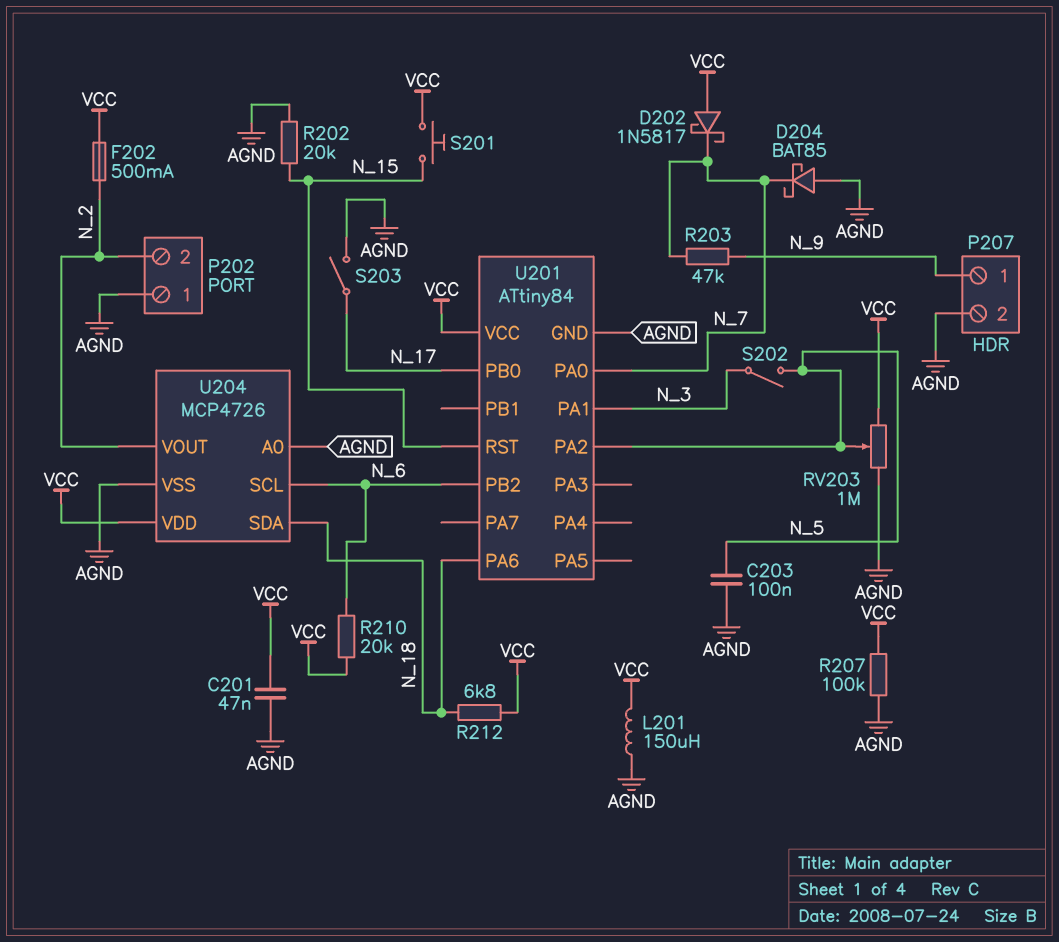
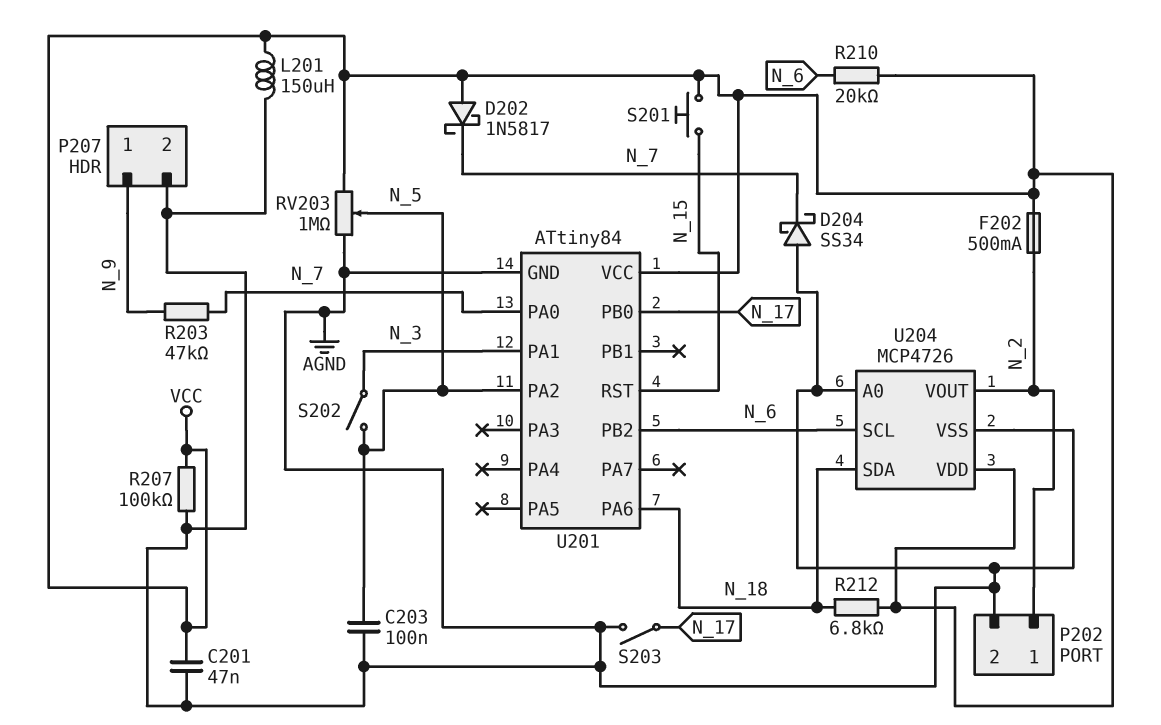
D204: schottky BAT85 (A AGND, K N_7) -> schottky SS34 (A AGND, K N_7)
P202 pin 1: AGND -> N_2
P202 pin 2: N_2 -> AGND
R202: 20k (AGND, N_15) -> none

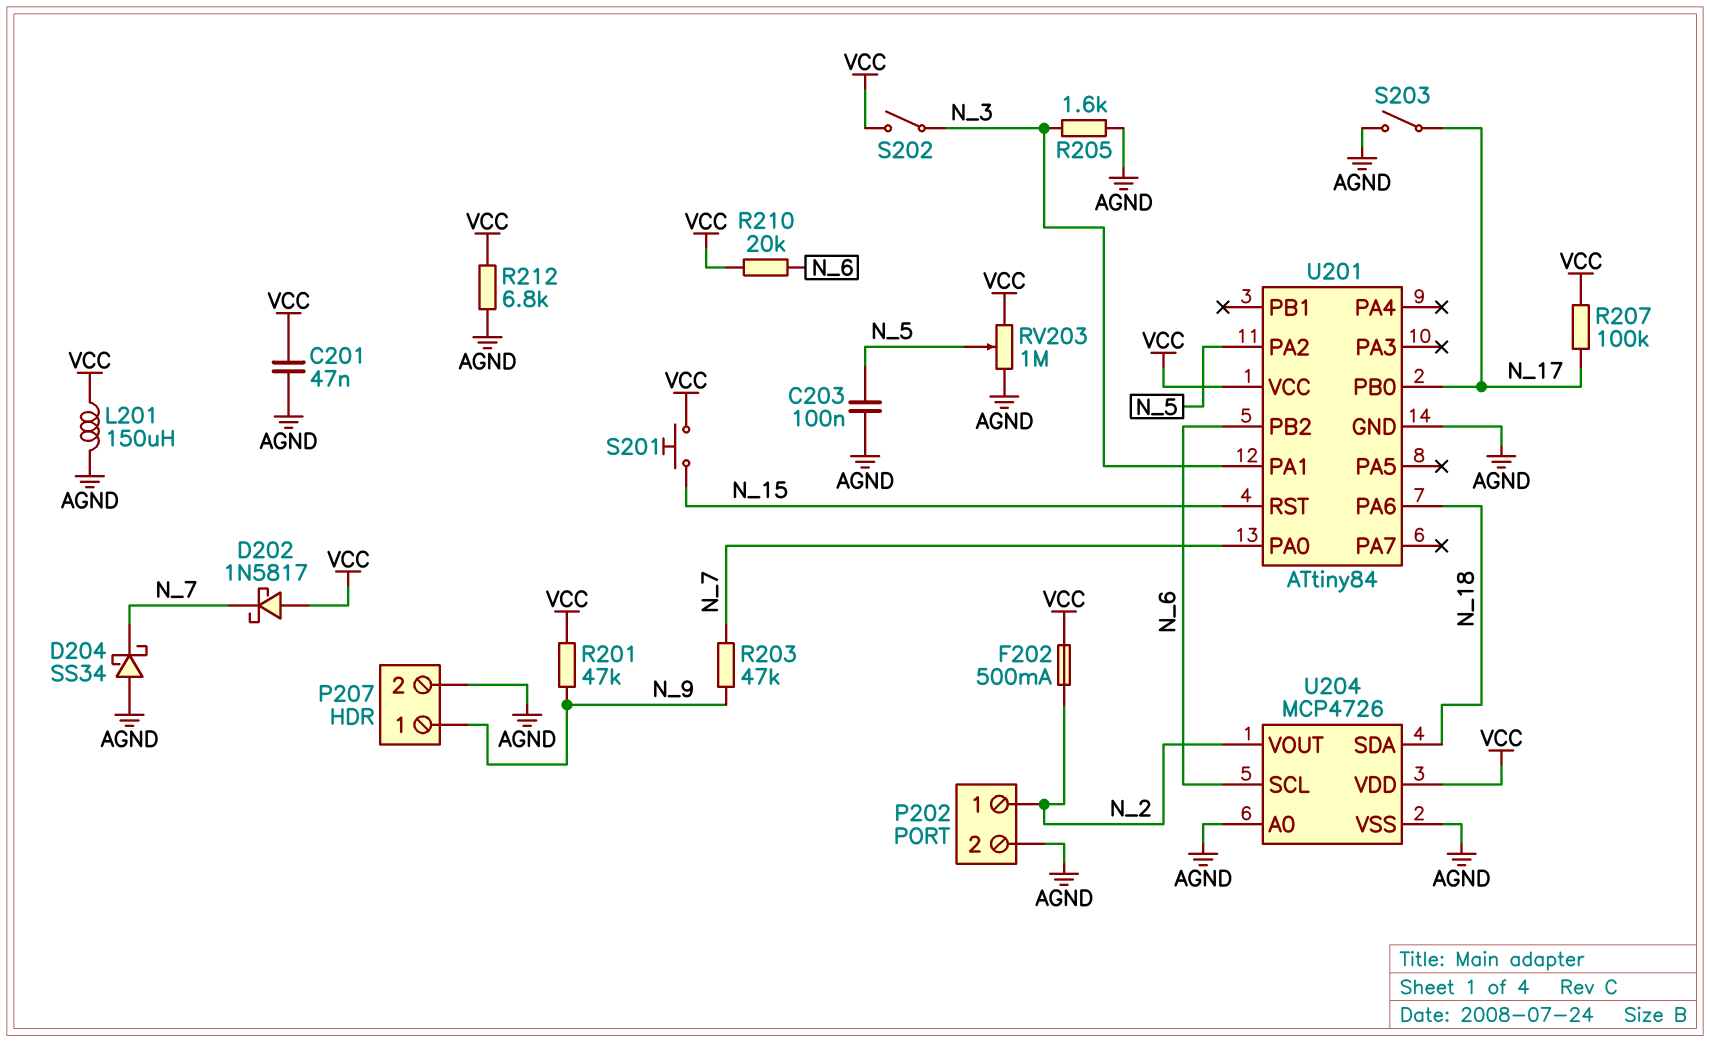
R201: none -> 47k (N_9, VCC)
R205: none -> 1.6k (AGND, N_3)
R207: 100k (AGND, VCC) -> 100k (N_17, VCC)
R212: 6.8k (N_18, VCC) -> 6.8k (AGND, VCC)
S202: switch (N_3, N_5) -> switch (N_3, VCC)

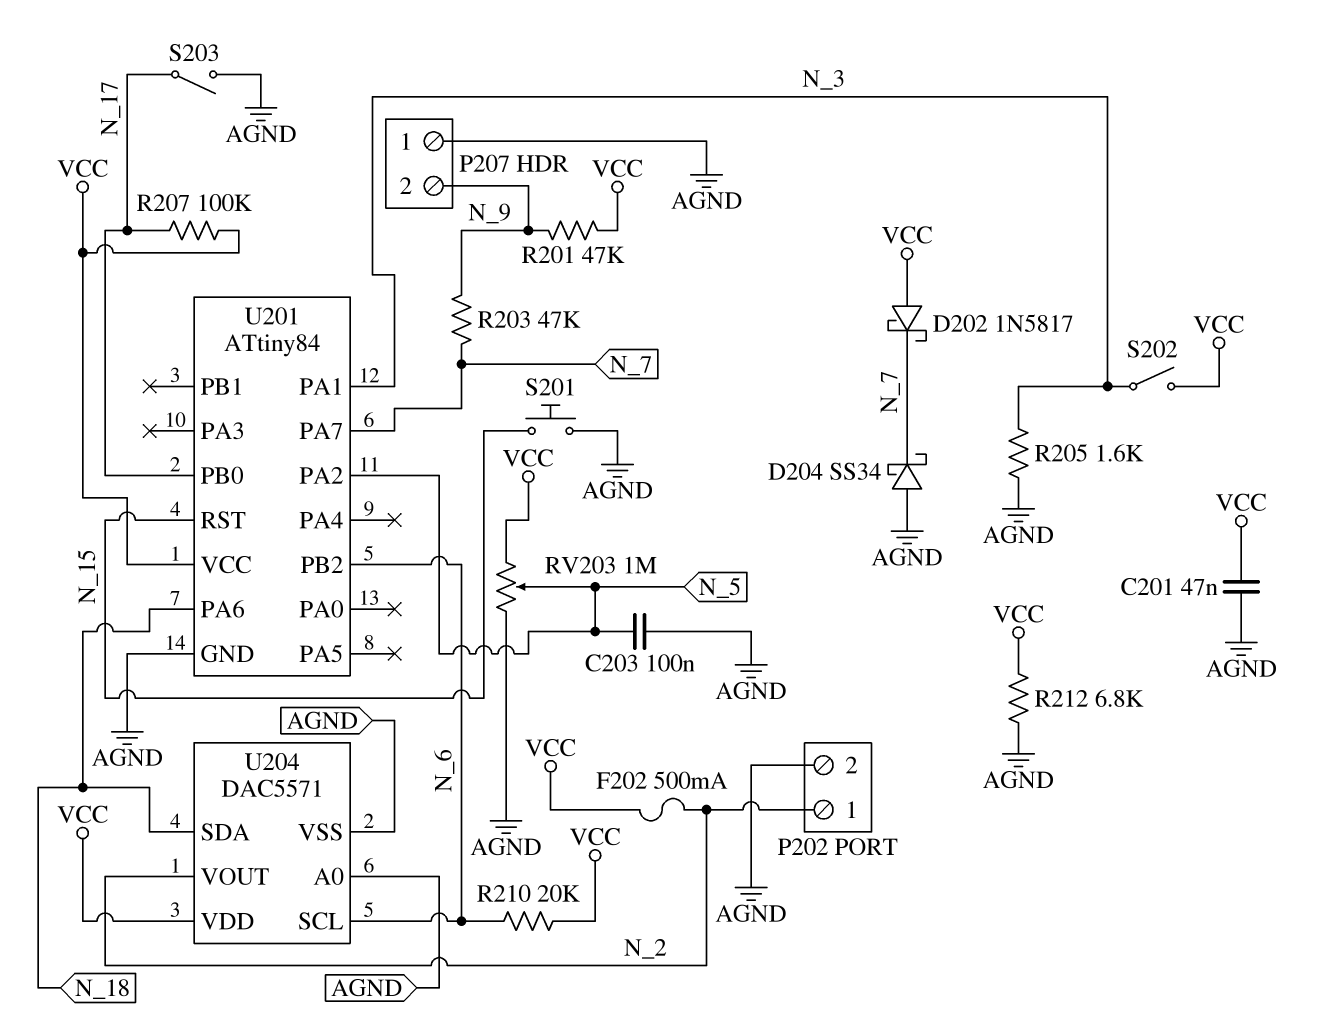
L201: 150uH (AGND, VCC) -> none
P207 pin 1: N_9 -> AGND
P207 pin 2: AGND -> N_9
S201: button (N_15, VCC) -> button (AGND, N_15)
U201 pin PA0: N_7 -> none
U201 pin PA7: none -> N_7
U204: MCP4726 -> DAC5571

